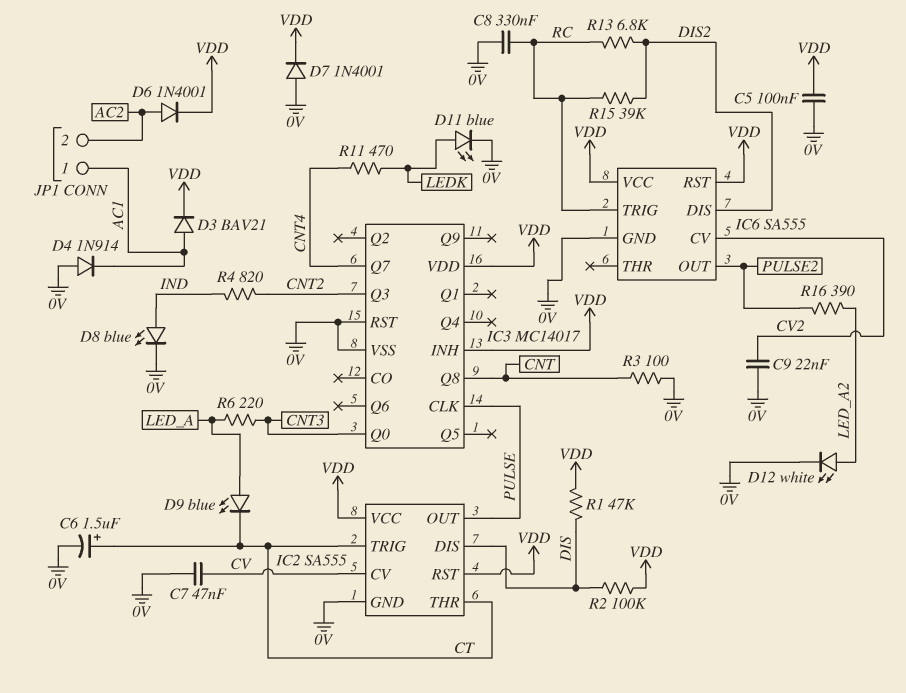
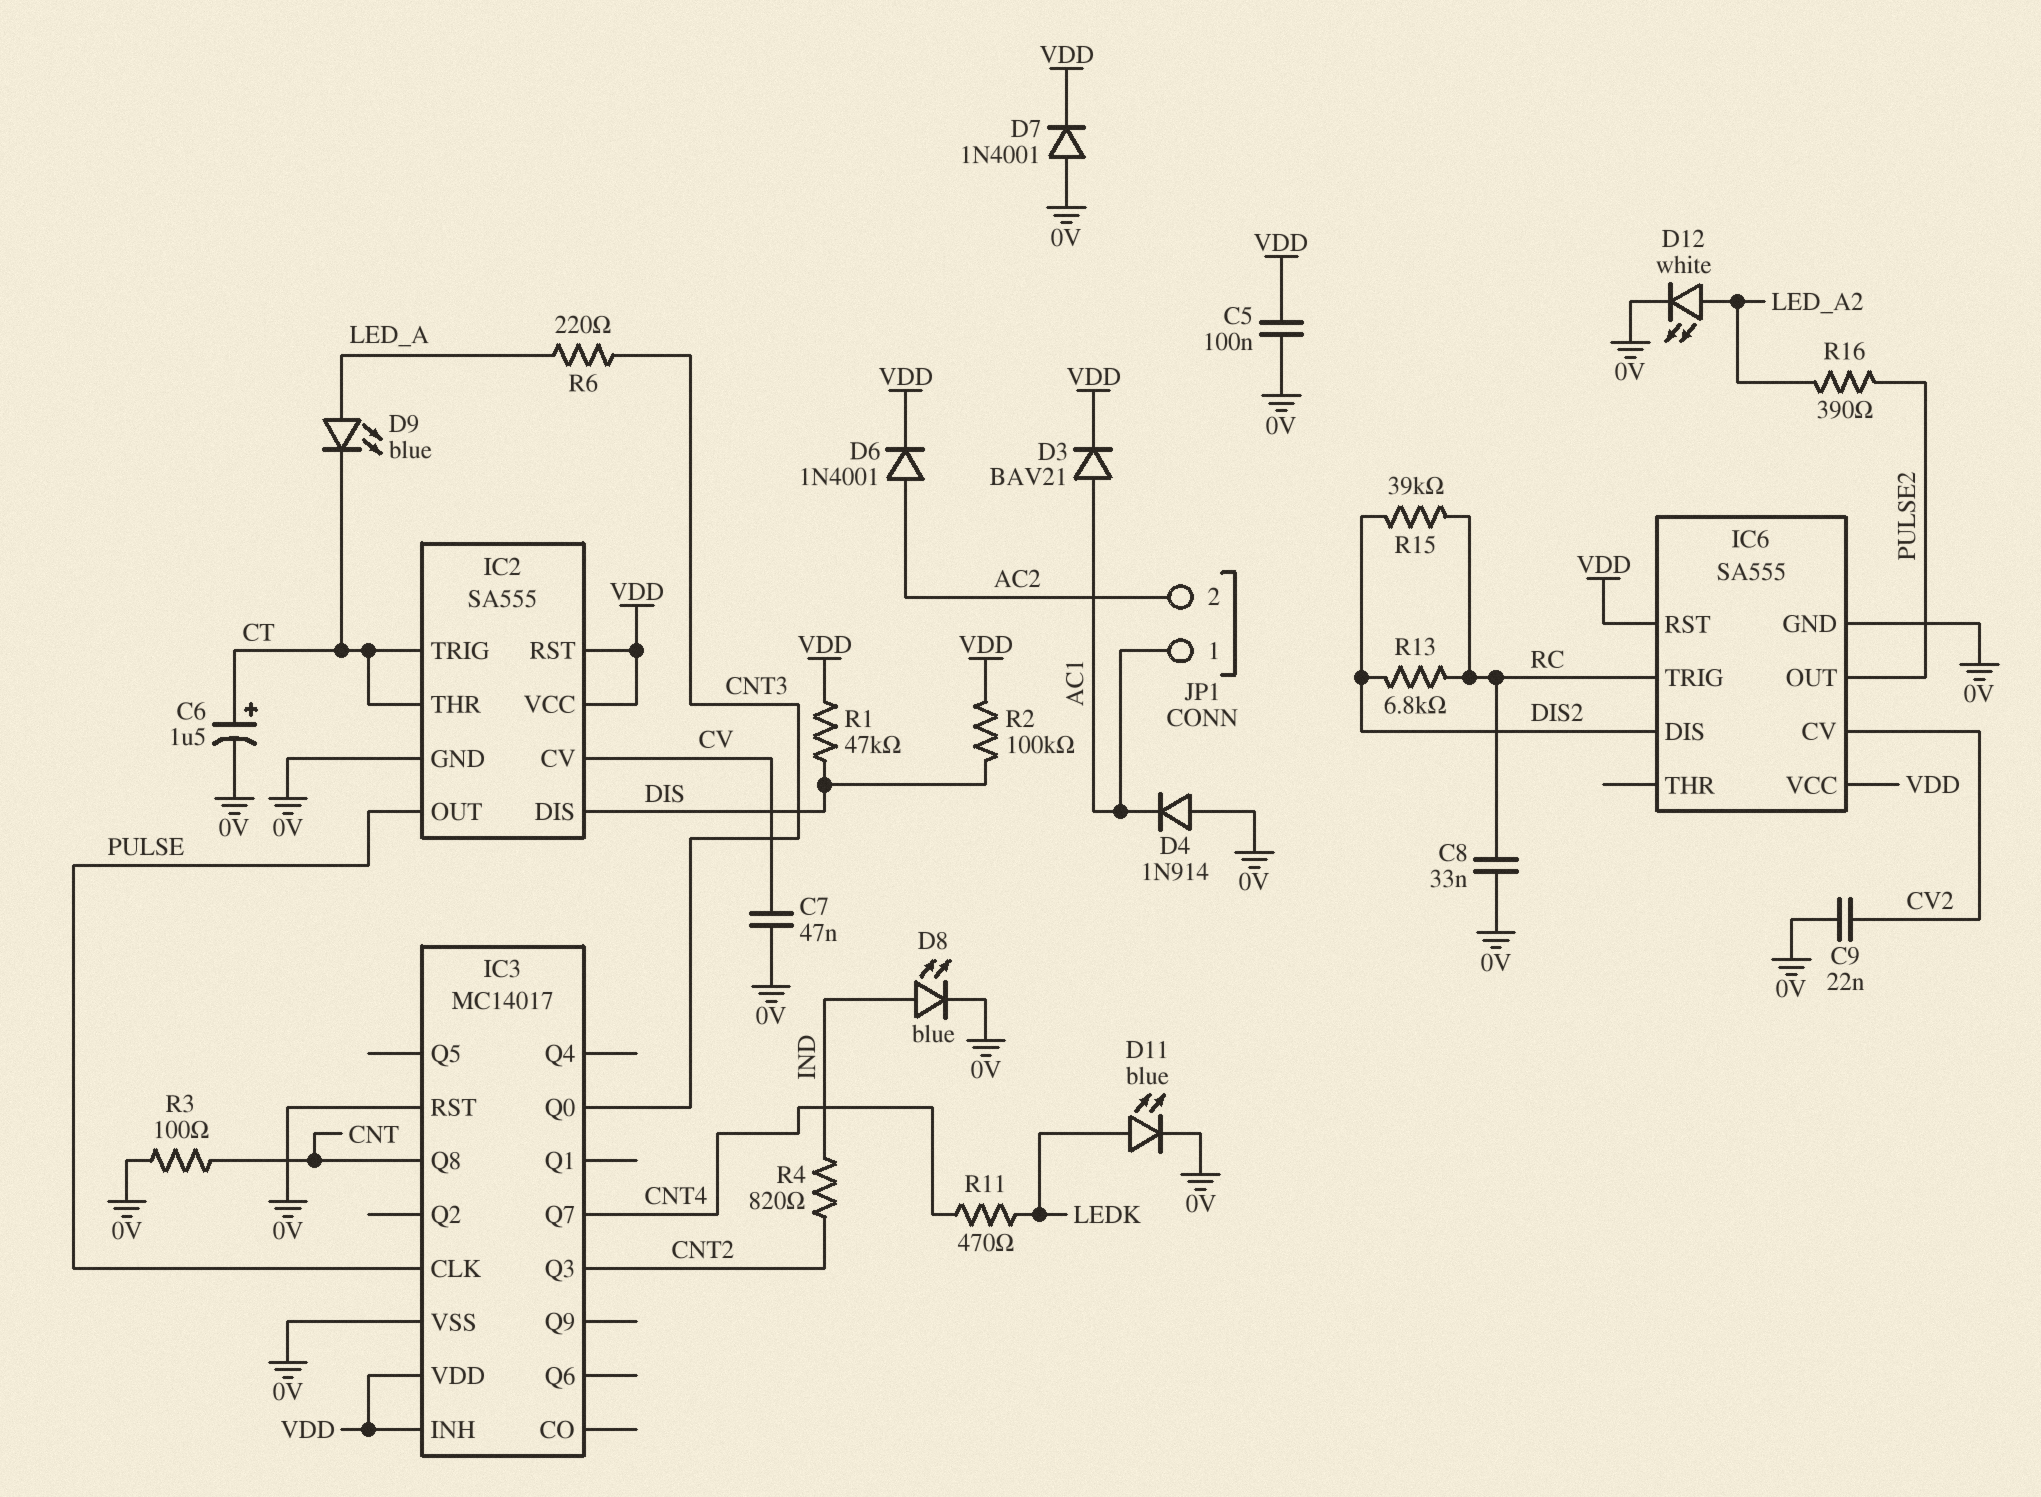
C8: 330nF (0V, RC) -> 33nF (0V, RC)

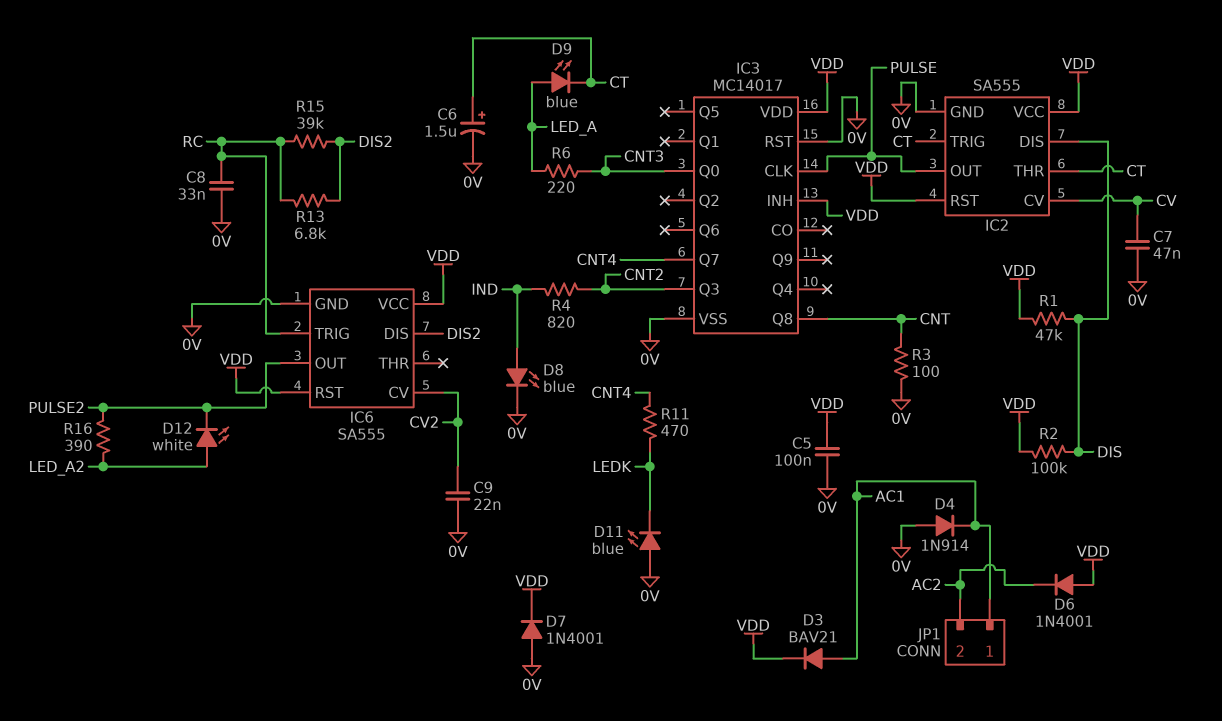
D6: diode 1N4001 (A AC2, K VDD) -> diode 1N4001 (A VDD, K AC2)
D11: LED blue (A LEDK, K 0V) -> LED blue (A 0V, K LEDK)
D12: LED white (A LED_A2, K 0V) -> LED white (A LED_A2, K PULSE2)

